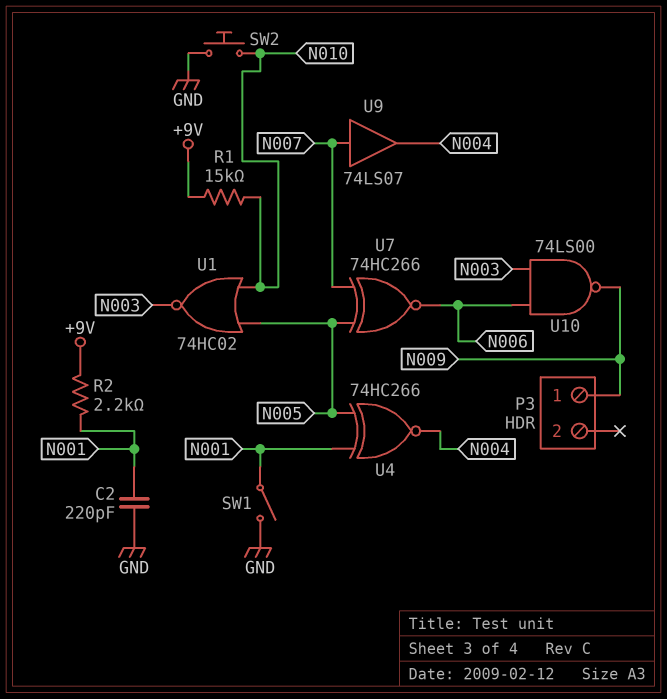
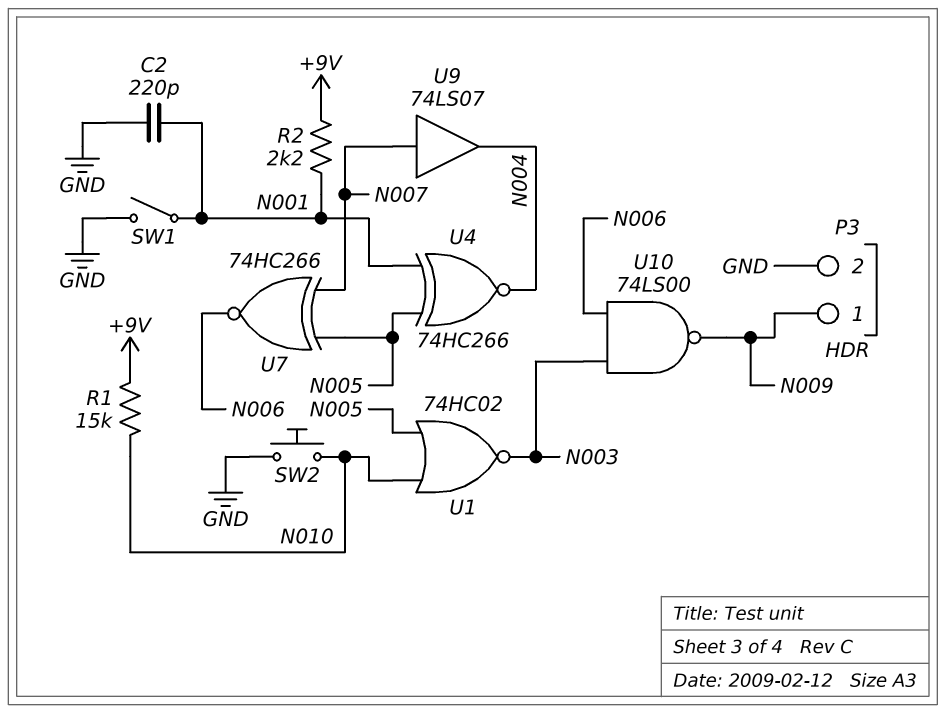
P3 pin 2: none -> GND

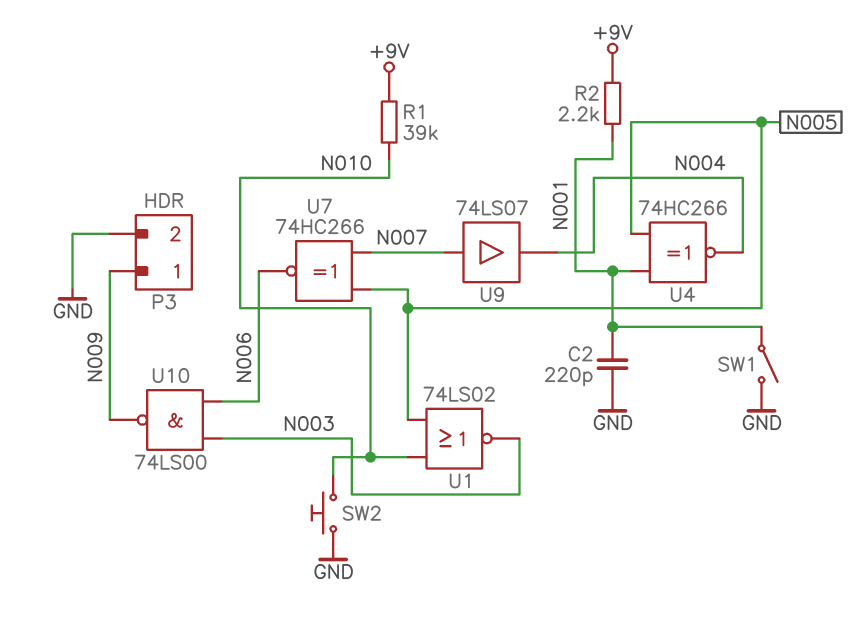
R1: 15k (+9V, N010) -> 39k (+9V, N010)
U1: NOR 74HC02 (in N005, in N010, out N003) -> NOR 74LS02 (in N005, in N010, out N003)

